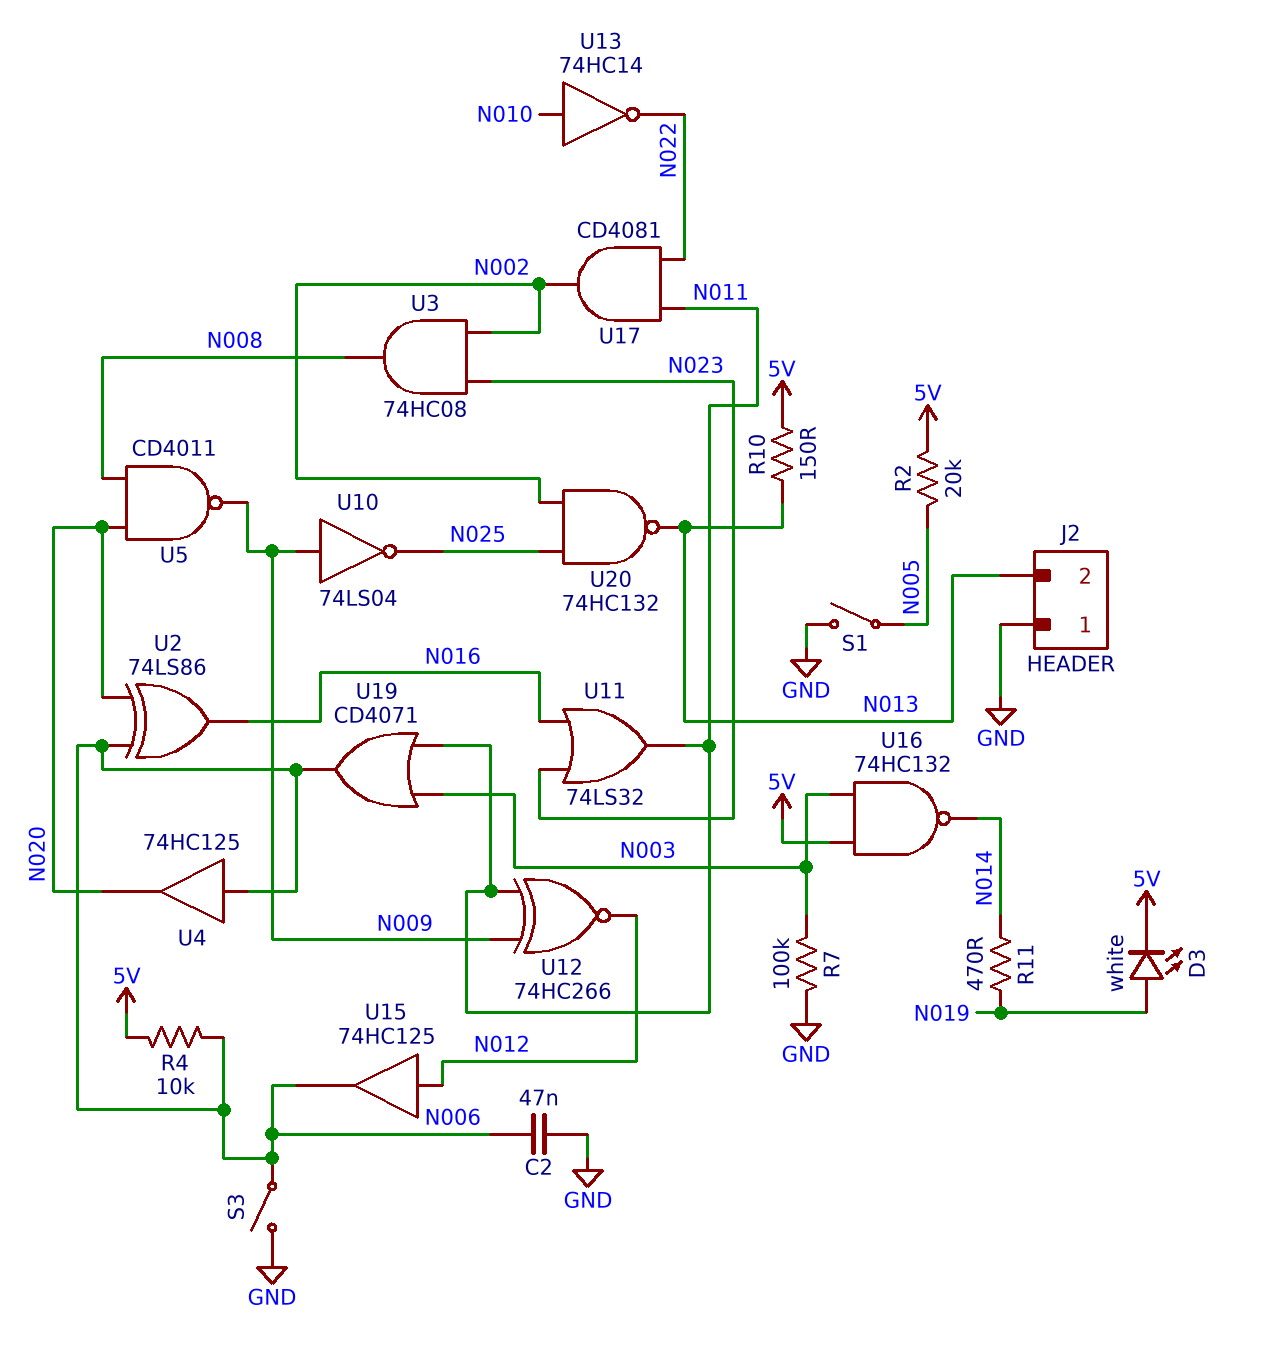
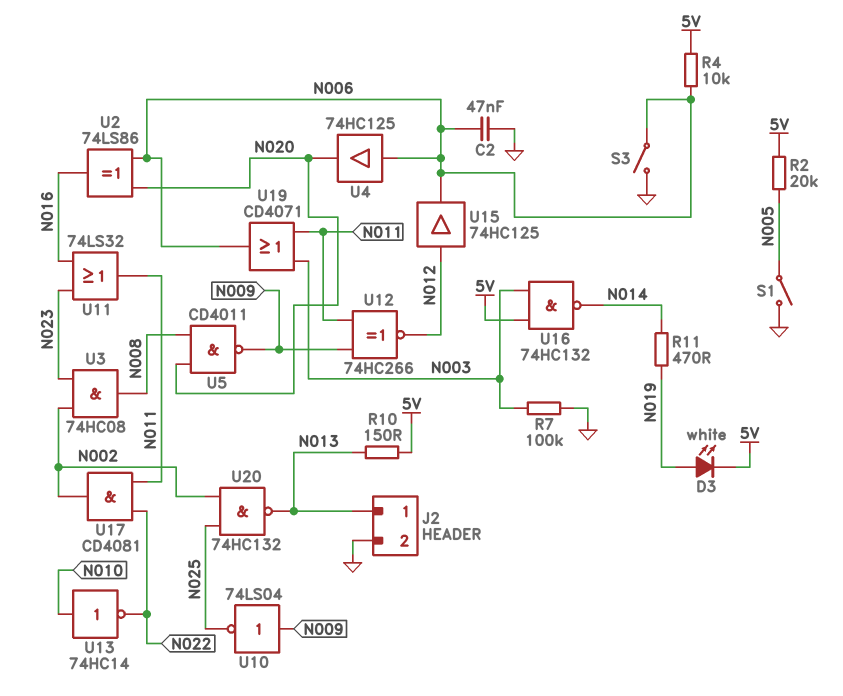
J2 pin 1: GND -> N013
J2 pin 2: N013 -> GND

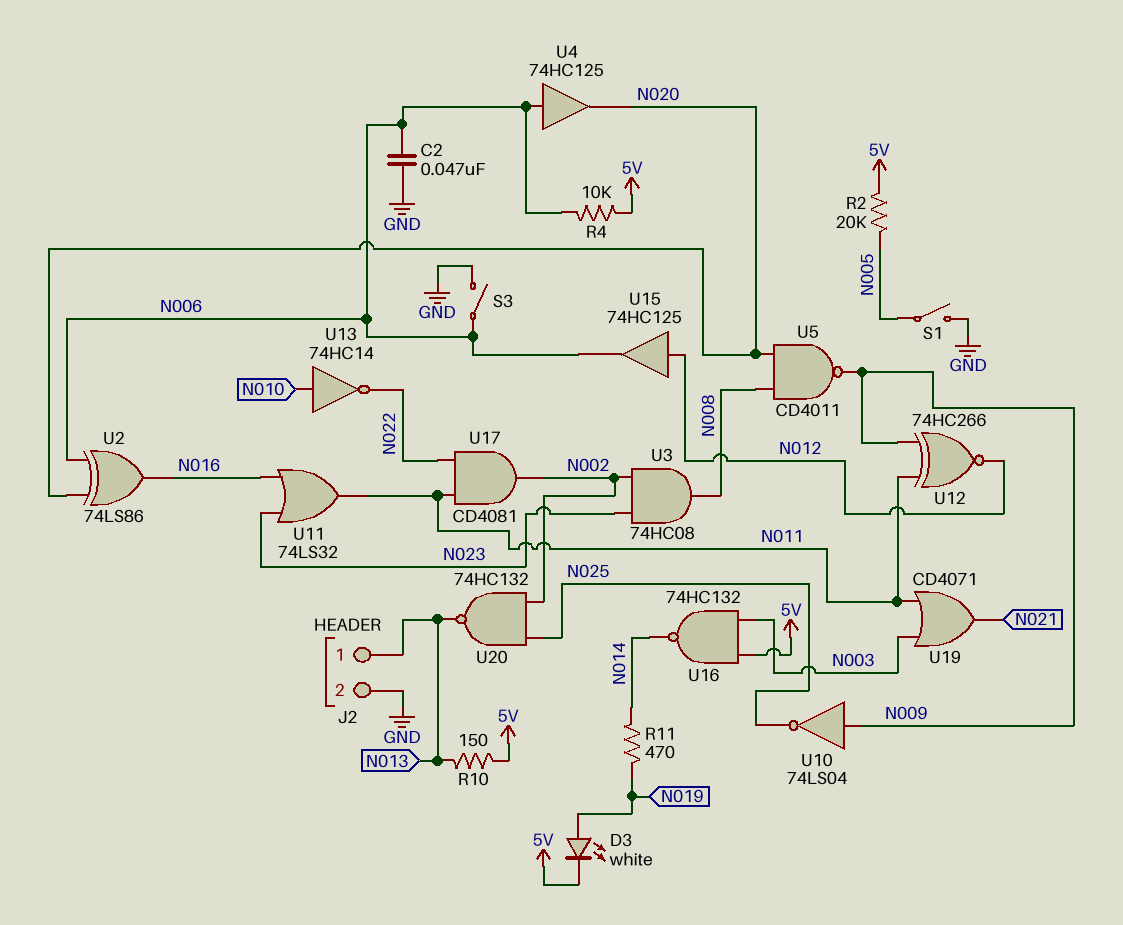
R7: 100k (GND, N003) -> none
U19: OR CD4071 (in N003, in N011, out N006) -> OR CD4071 (in N003, in N011, out N021)

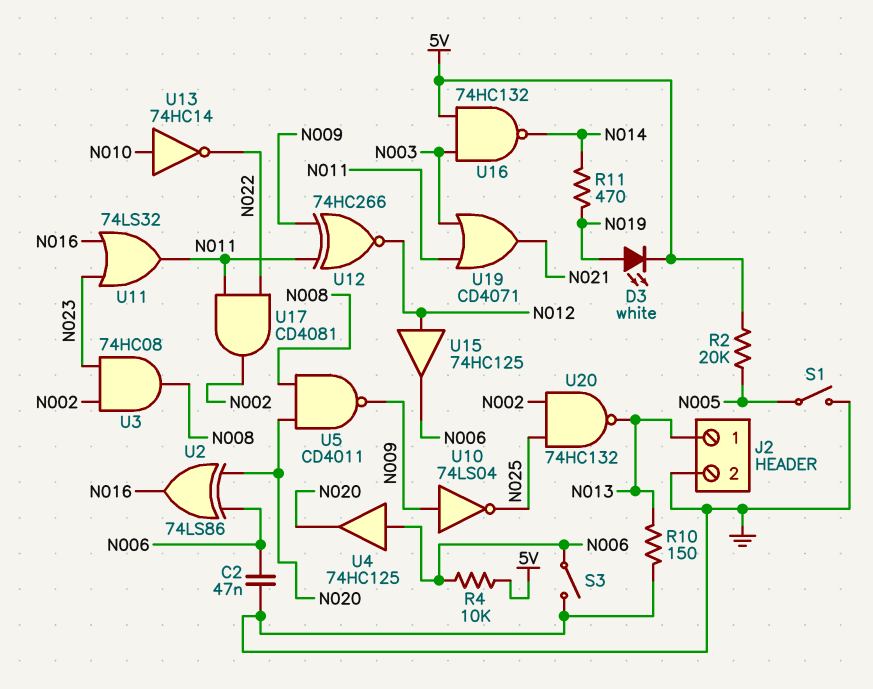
R10: 150 (5V, N013) -> 150 (GND, N013)

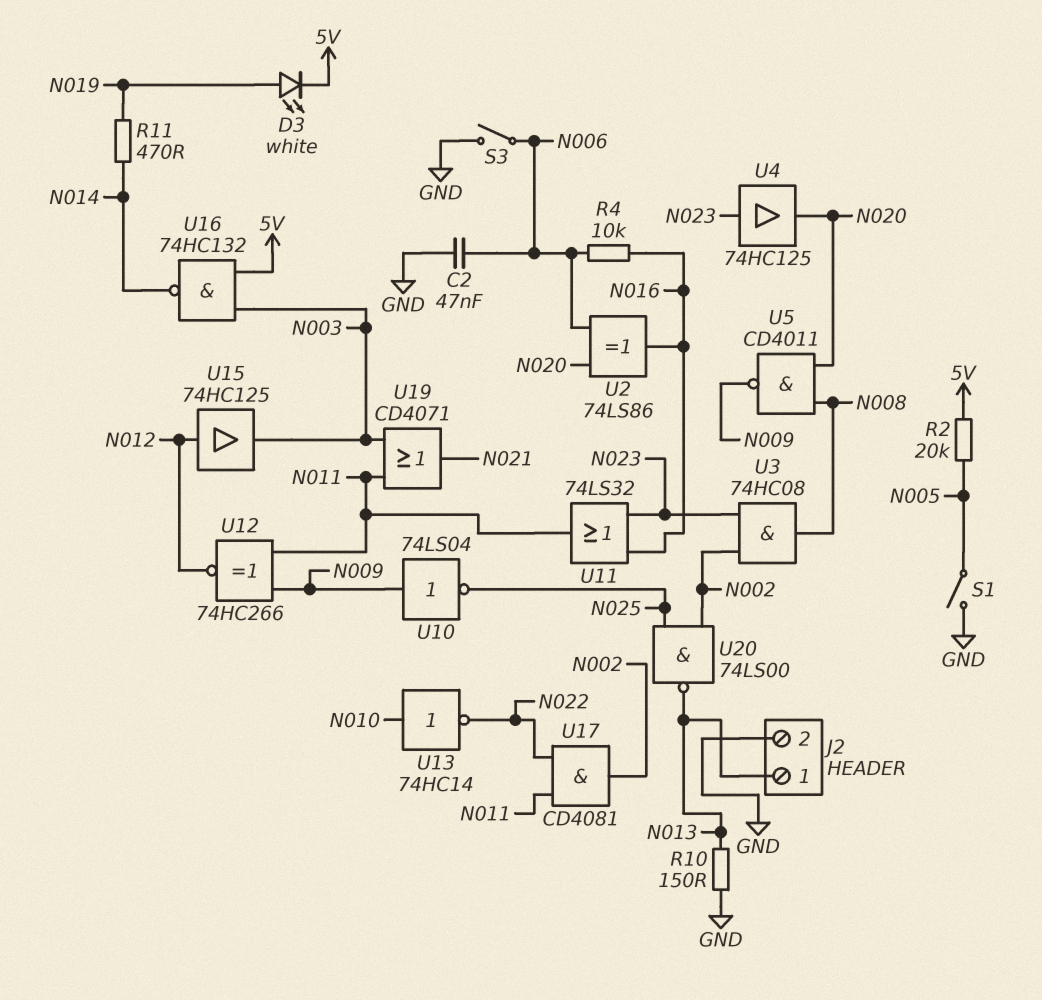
R4: 10k (5V, N006) -> 10k (N006, N016)
U4: buffer 74HC125 (in N006, out N020) -> buffer 74HC125 (in N023, out N020)
U15: buffer 74HC125 (in N012, out N006) -> buffer 74HC125 (in N012, out N003)
U20: NAND 74HC132 (in N002, in N025, out N013) -> NAND 74LS00 (in N002, in N025, out N013)

